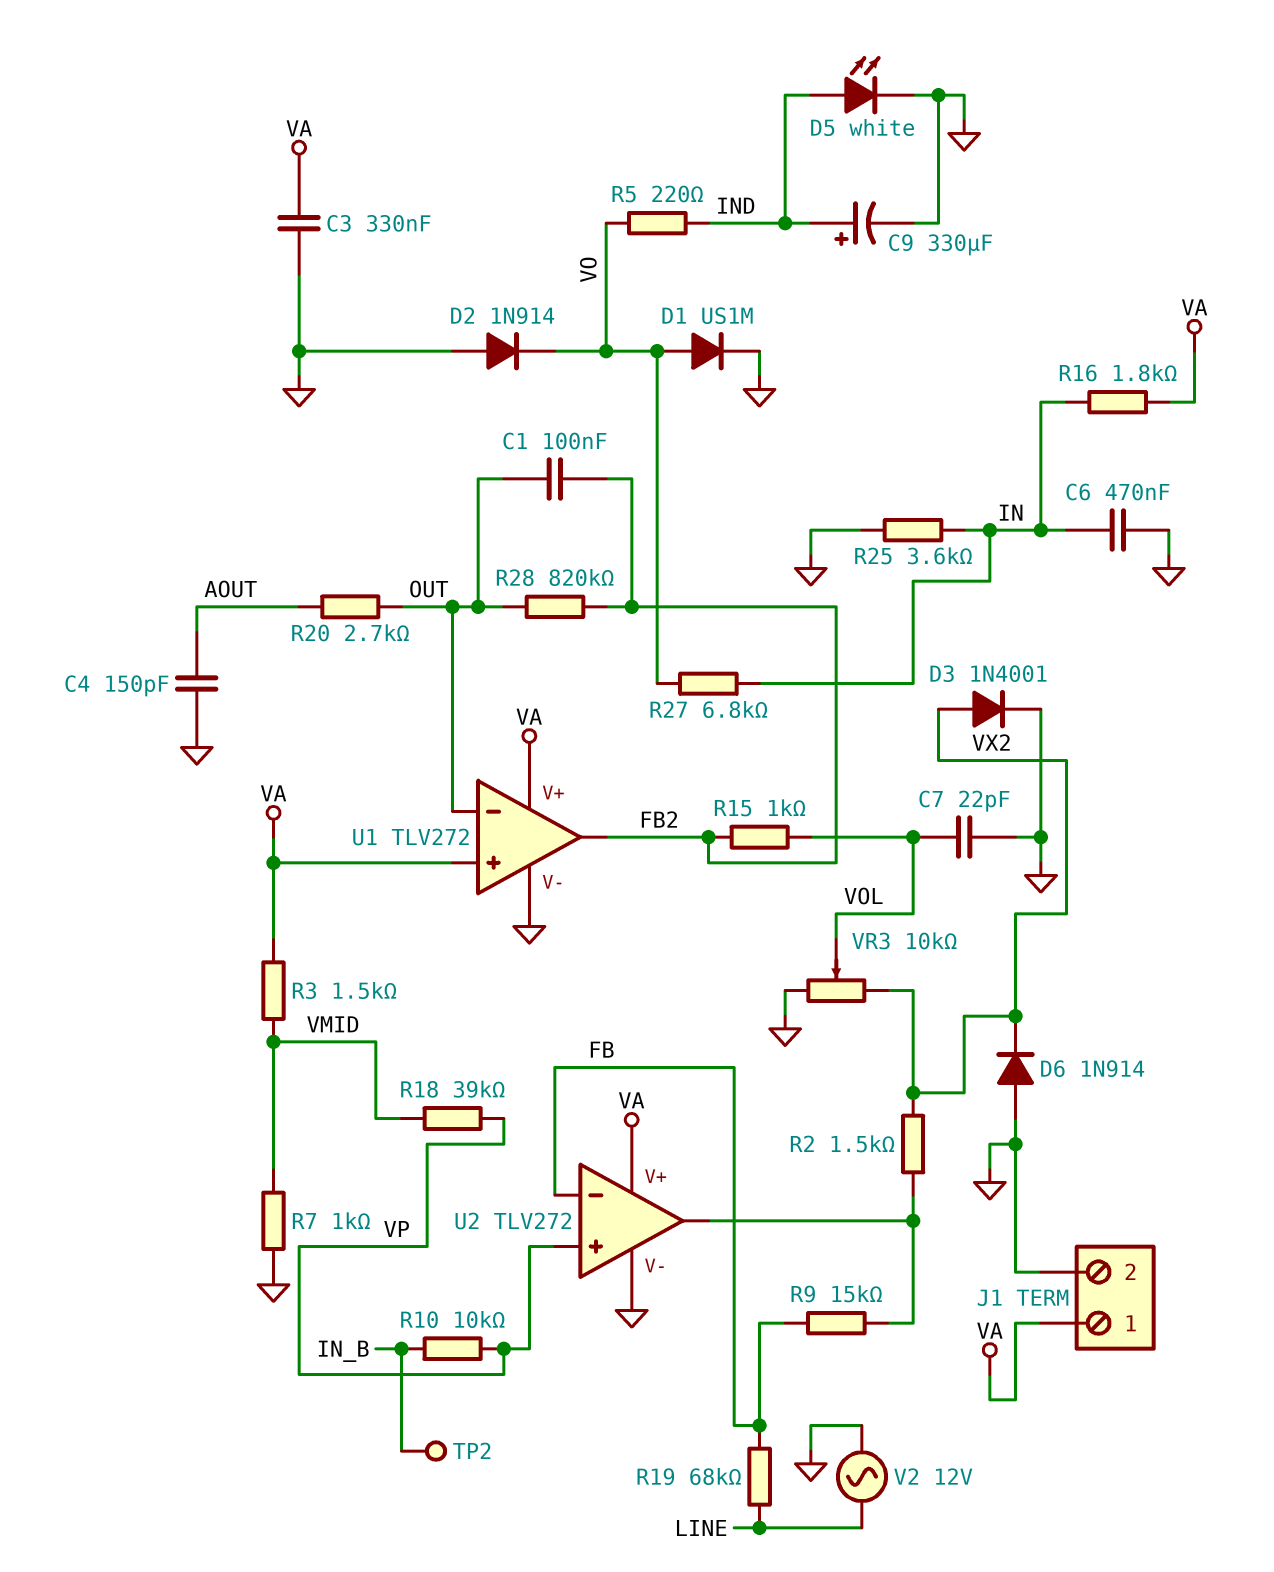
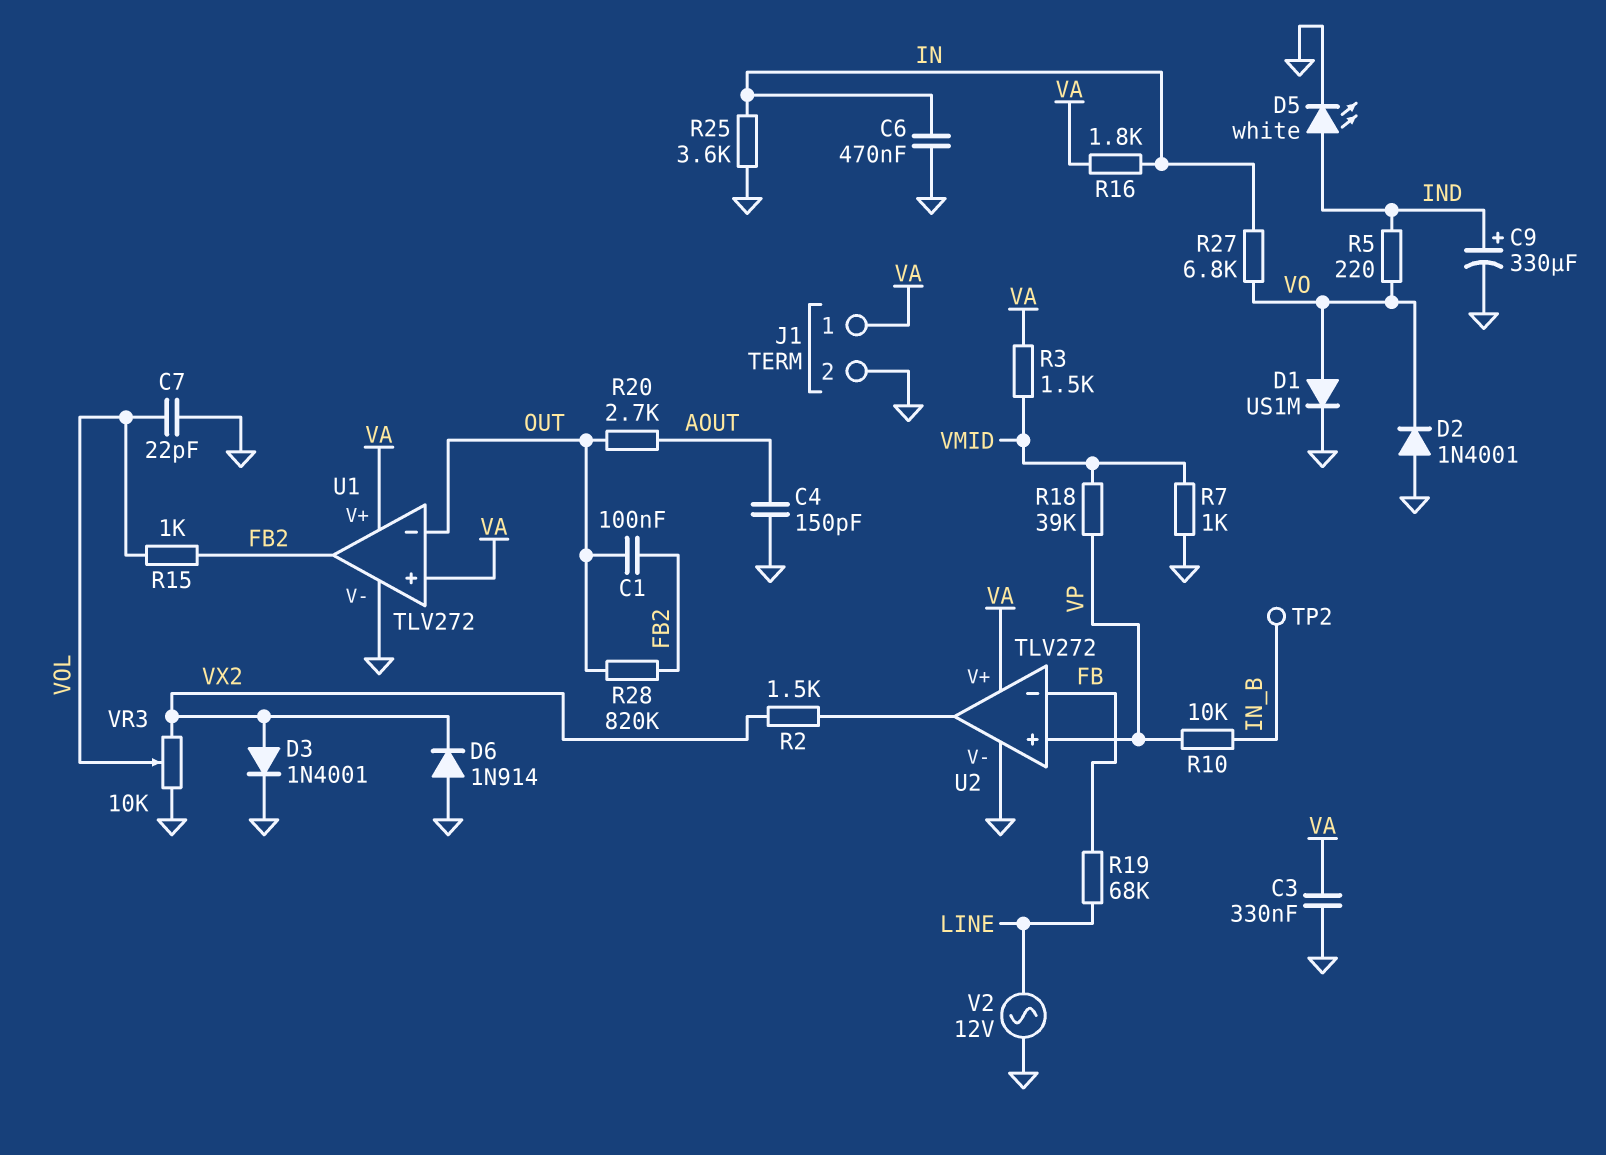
D2: diode 1N914 (A GND, K VO) -> diode 1N4001 (A GND, K VO)
R9: 15k (FB, U2/out) -> none

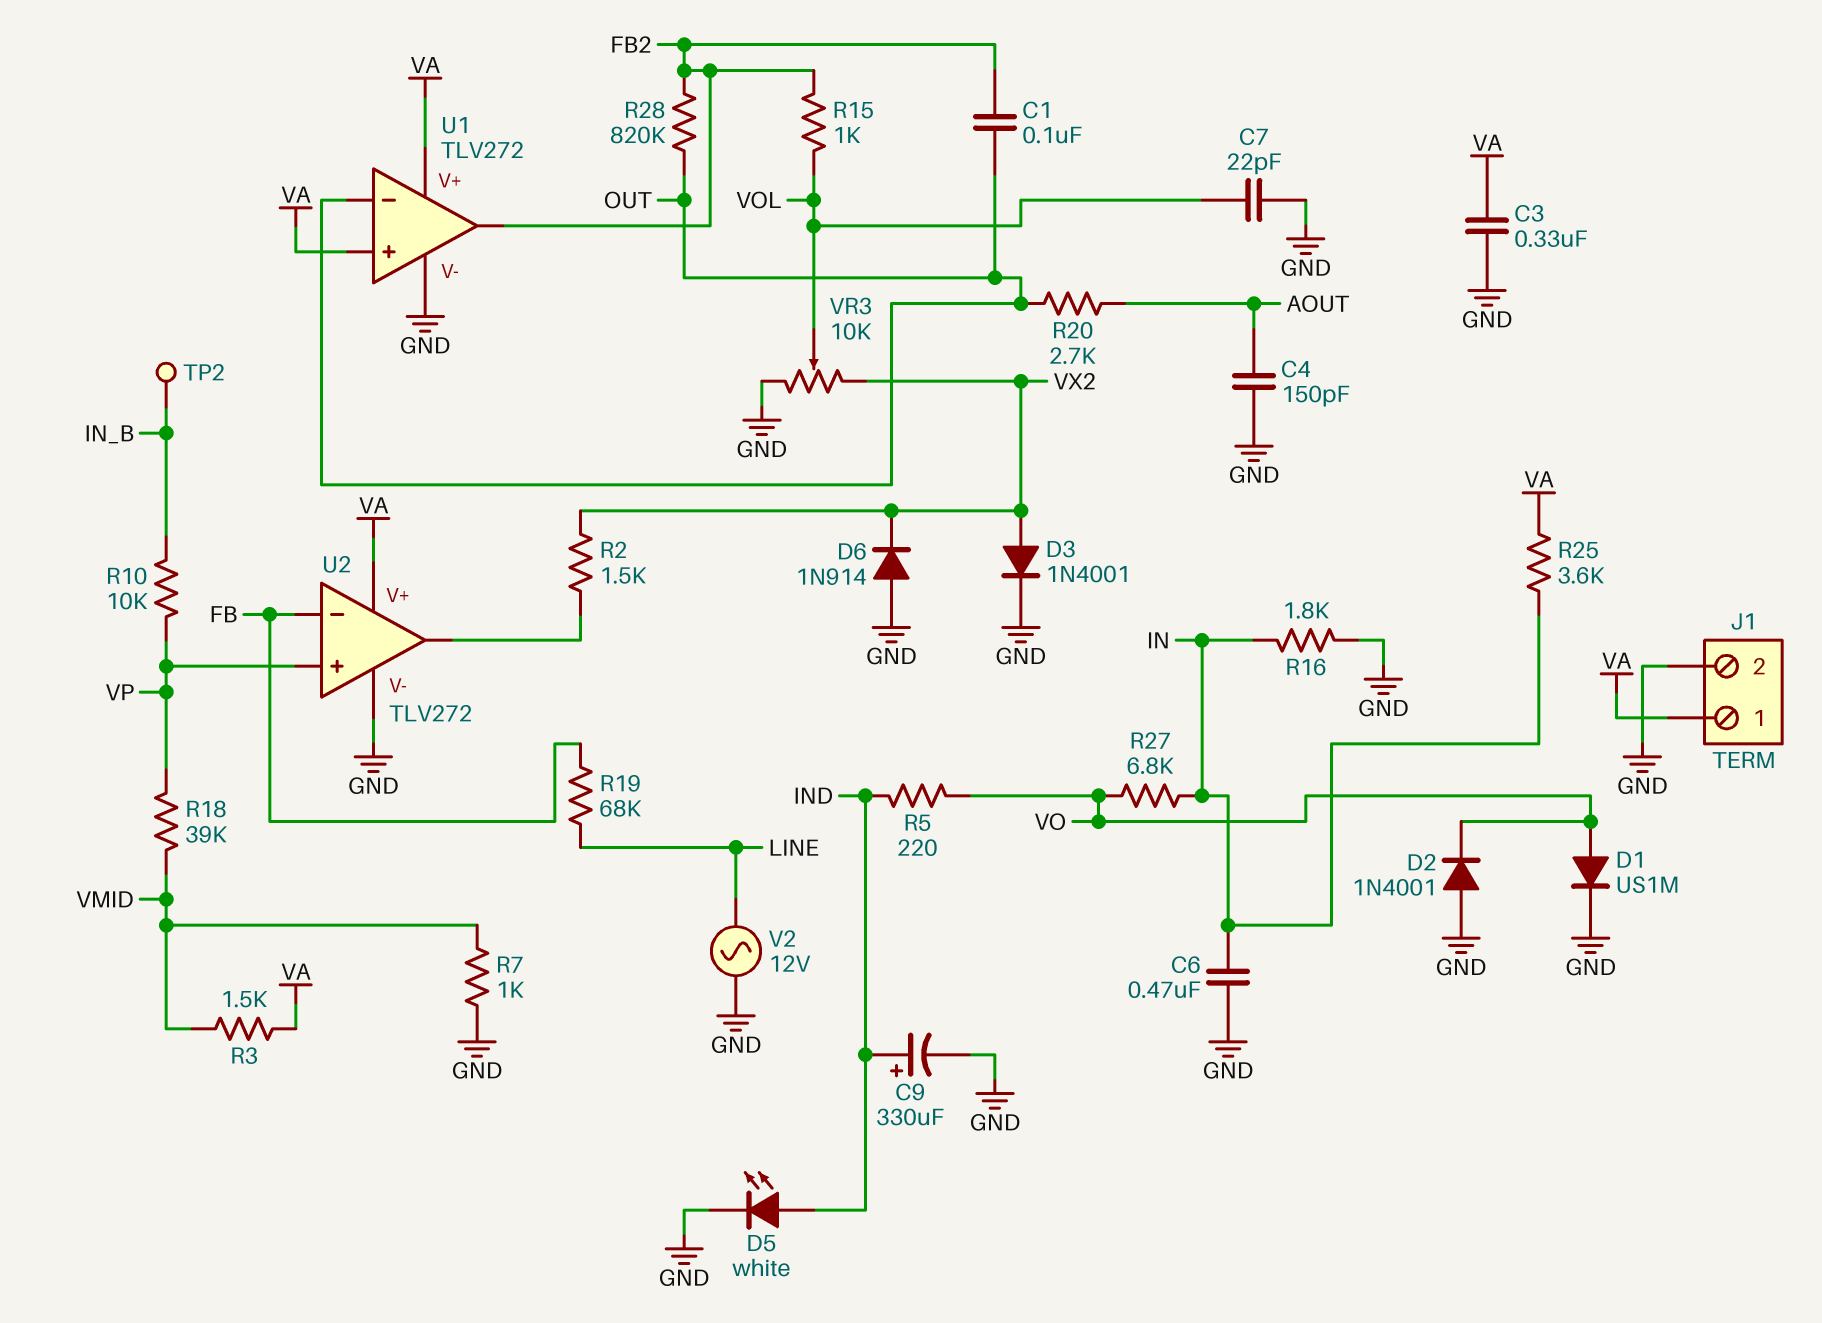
R16: 1.8k (IN, VA) -> 1.8k (GND, IN)
R25: 3.6k (GND, IN) -> 3.6k (IN, VA)

